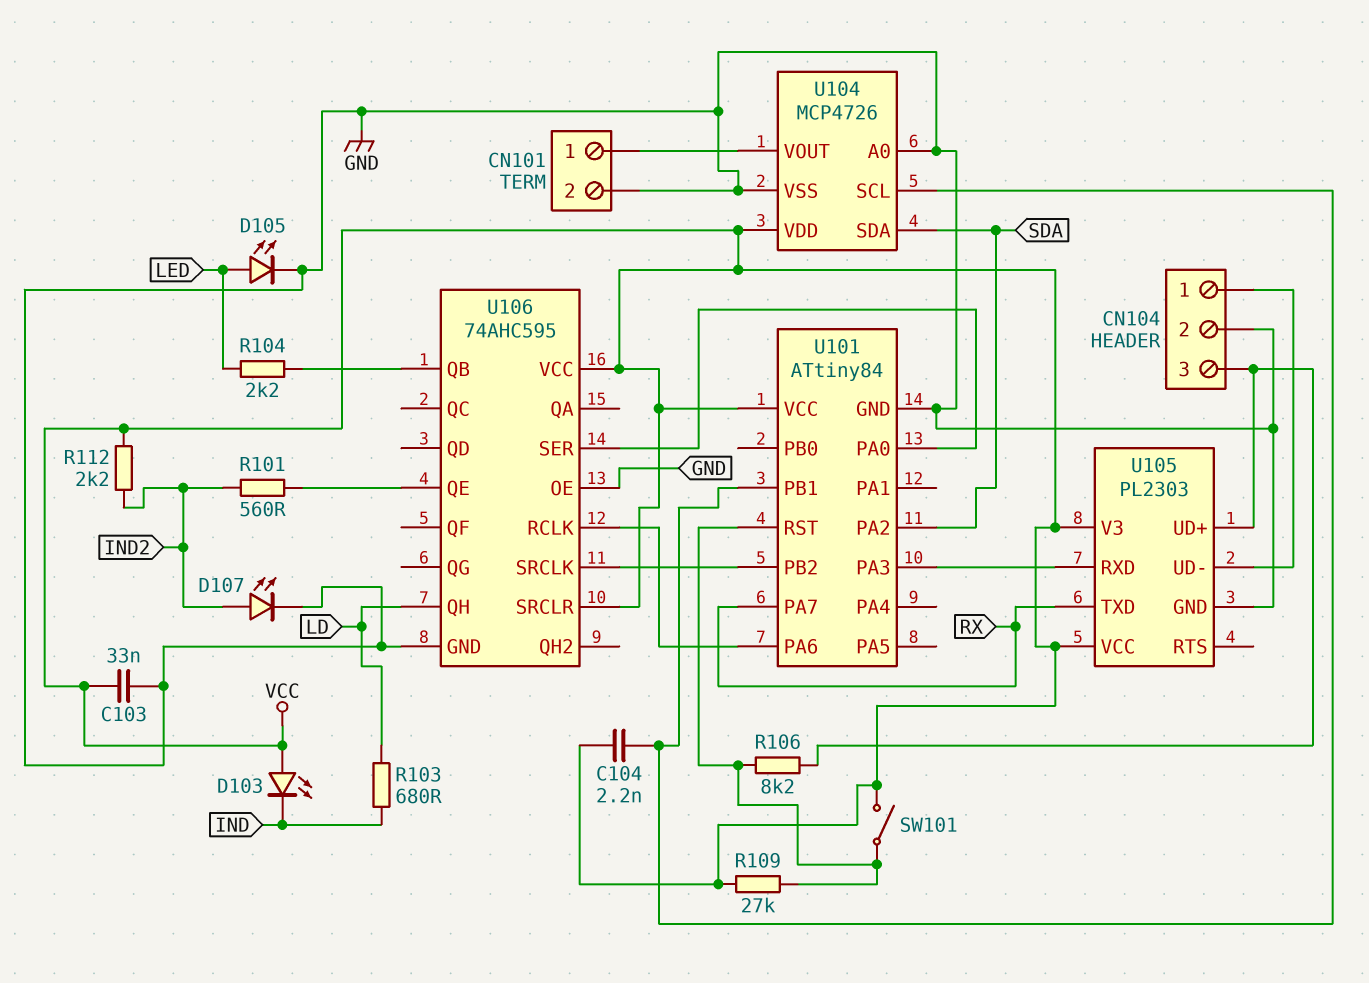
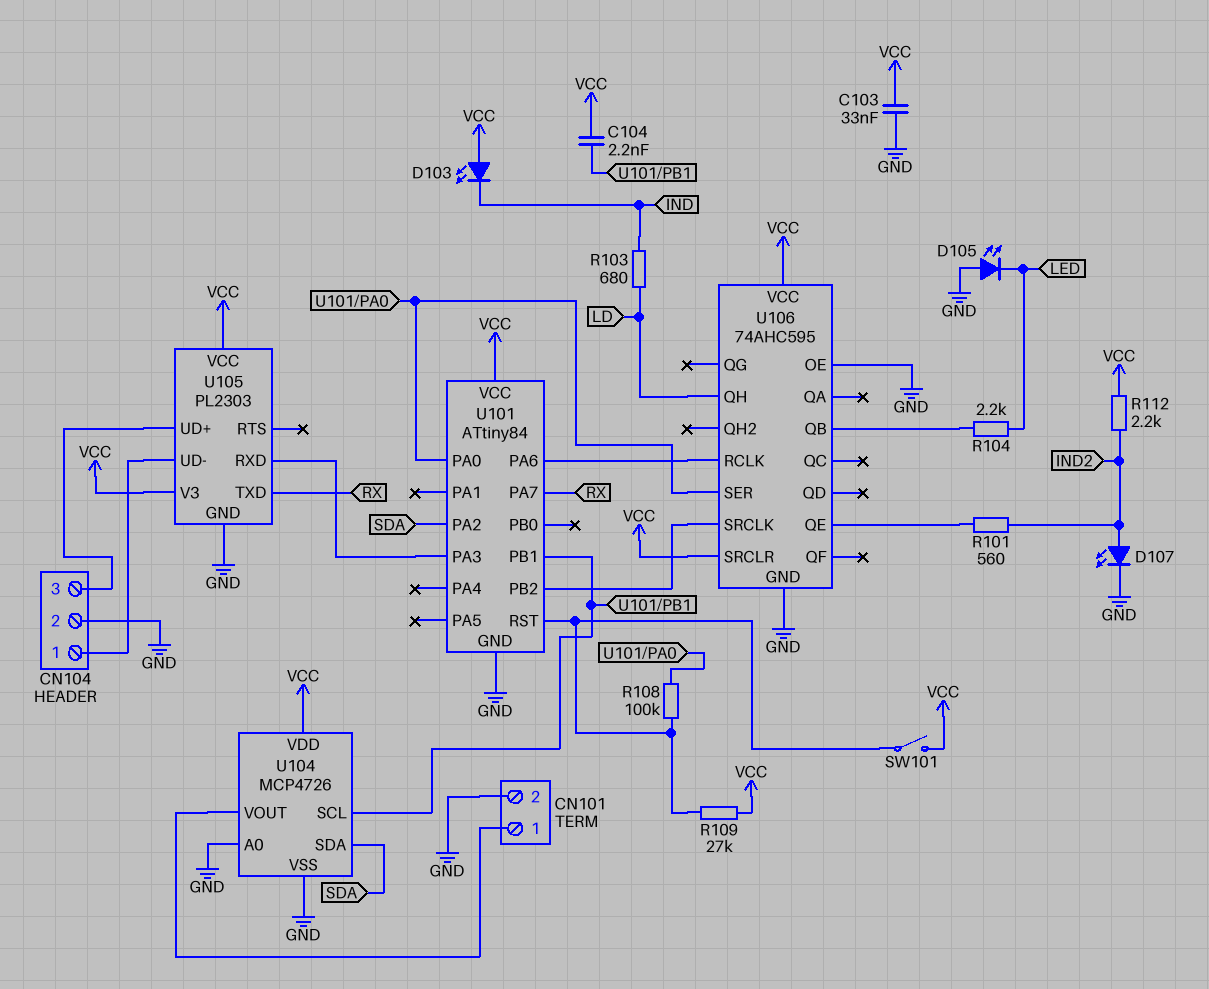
D105: LED (A LED, K GND) -> LED (A GND, K LED)
R106: 8.2k (CN104/3, U101/RST) -> none
R108: none -> 100k (U101/PA0, U101/RST)

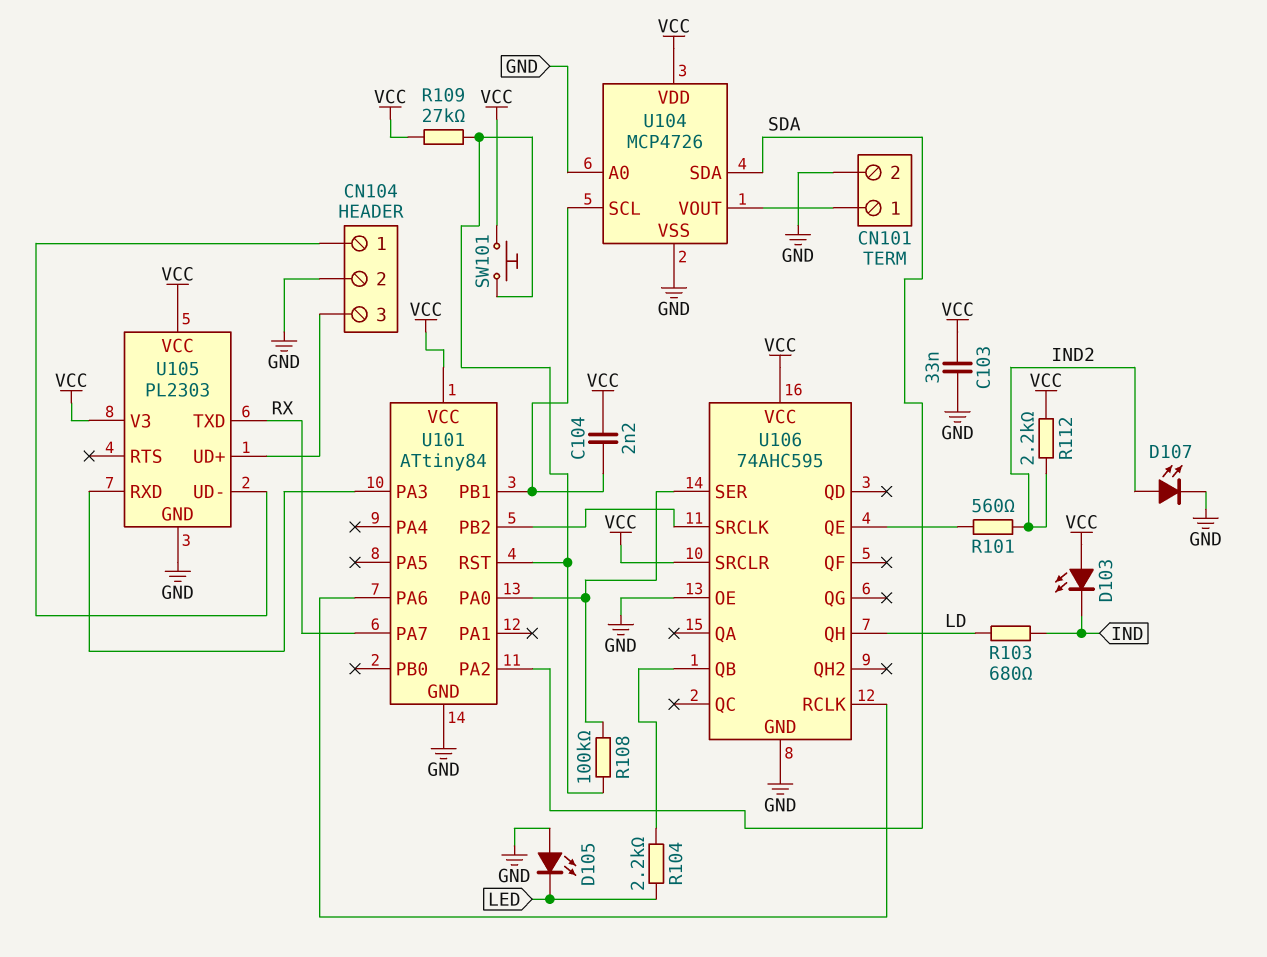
SW101: switch (U101/RST, VCC) -> button (U101/RST, VCC)

